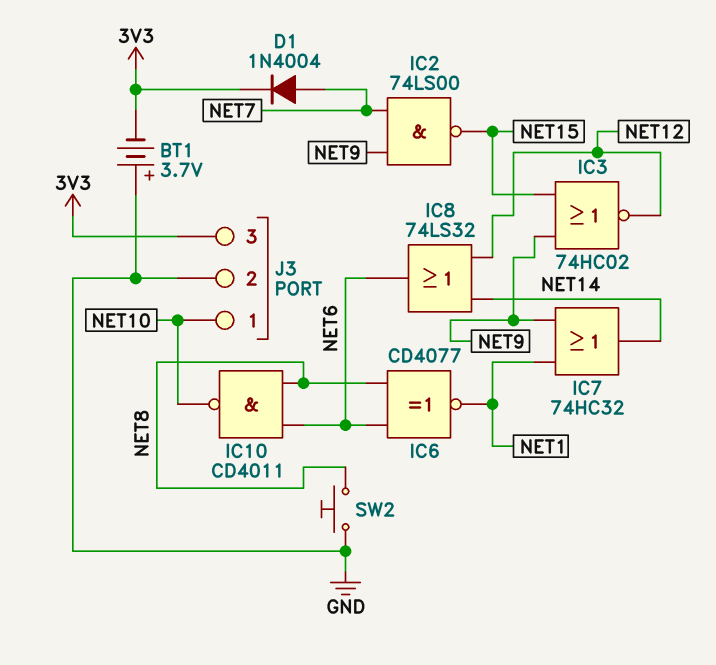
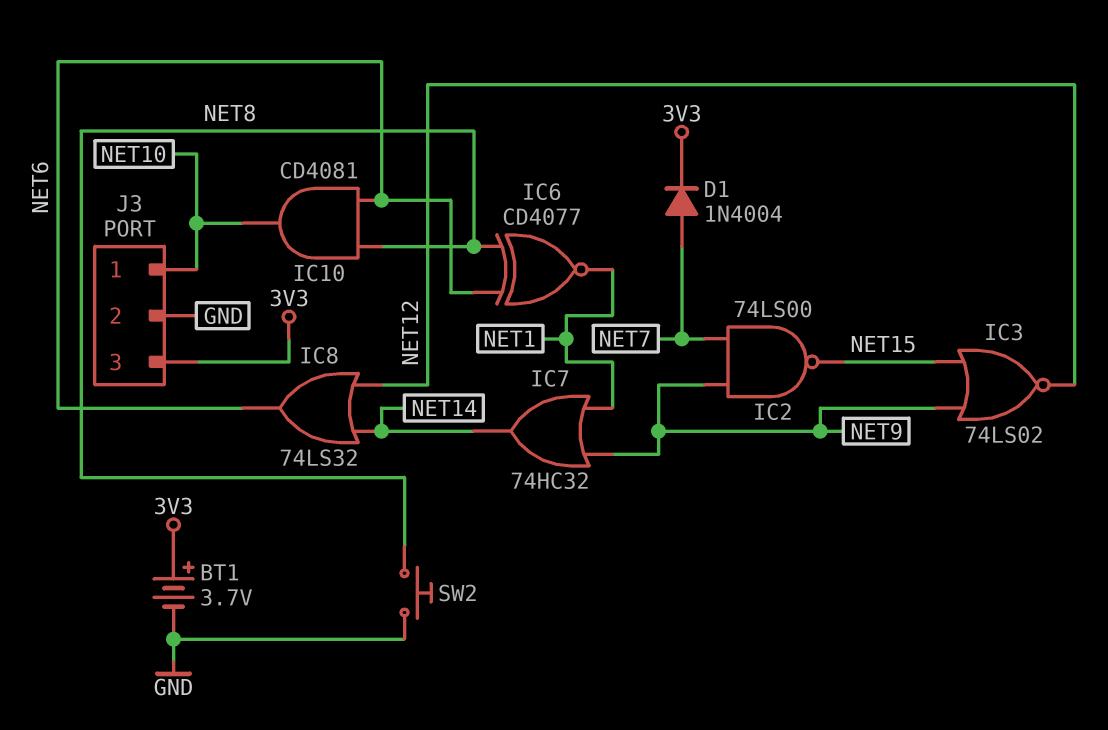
BT1: 3.7V (plus GND, minus 3V3) -> 3.7V (plus 3V3, minus GND)
IC3: NOR 74HC02 (in NET9, in NET15, out NET12) -> NOR 74LS02 (in NET9, in NET15, out NET12)
IC10: NAND CD4011 (in NET6, in NET8, out NET10) -> AND CD4081 (in NET6, in NET8, out NET10)

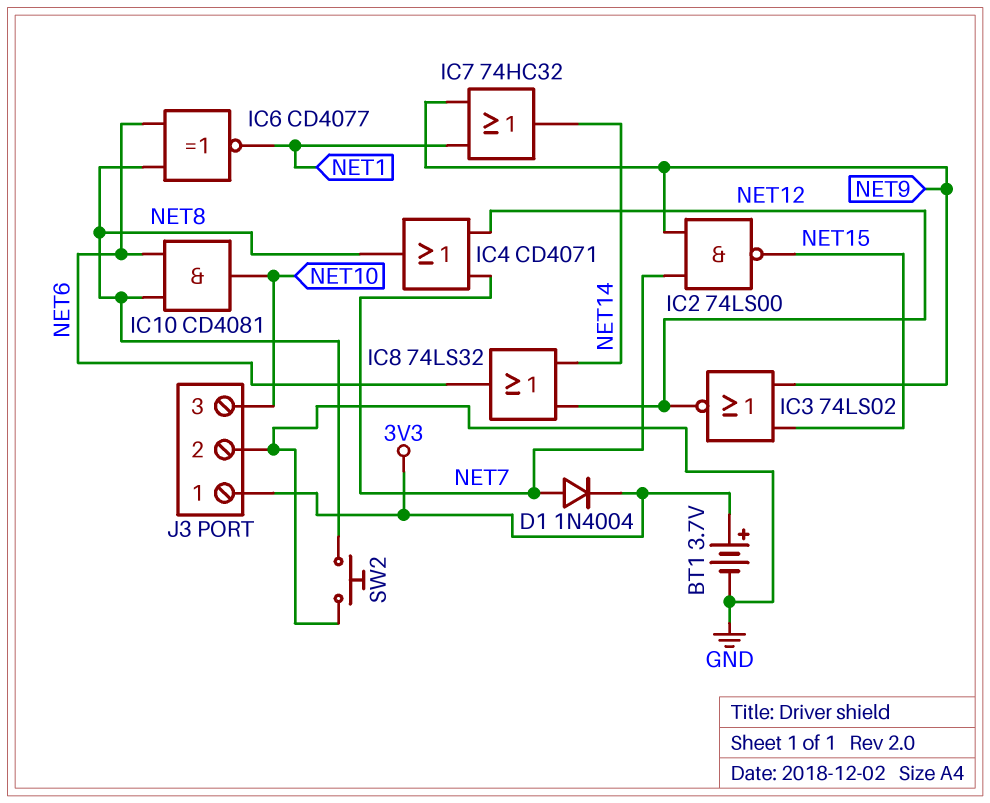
IC4: none -> OR CD4071 (in NET7, in NET12, out NET8)
J3 pin 1: NET10 -> 3V3
J3 pin 3: 3V3 -> NET10

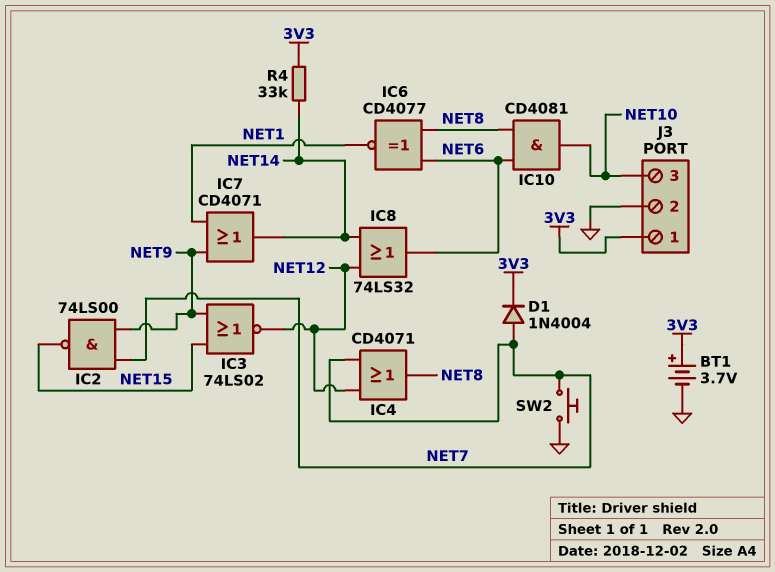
IC7: OR 74HC32 (in NET1, in NET9, out NET14) -> OR CD4071 (in NET1, in NET9, out NET14)
R4: none -> 33k (3V3, NET14)
SW2: button (GND, NET8) -> button (GND, NET7)

